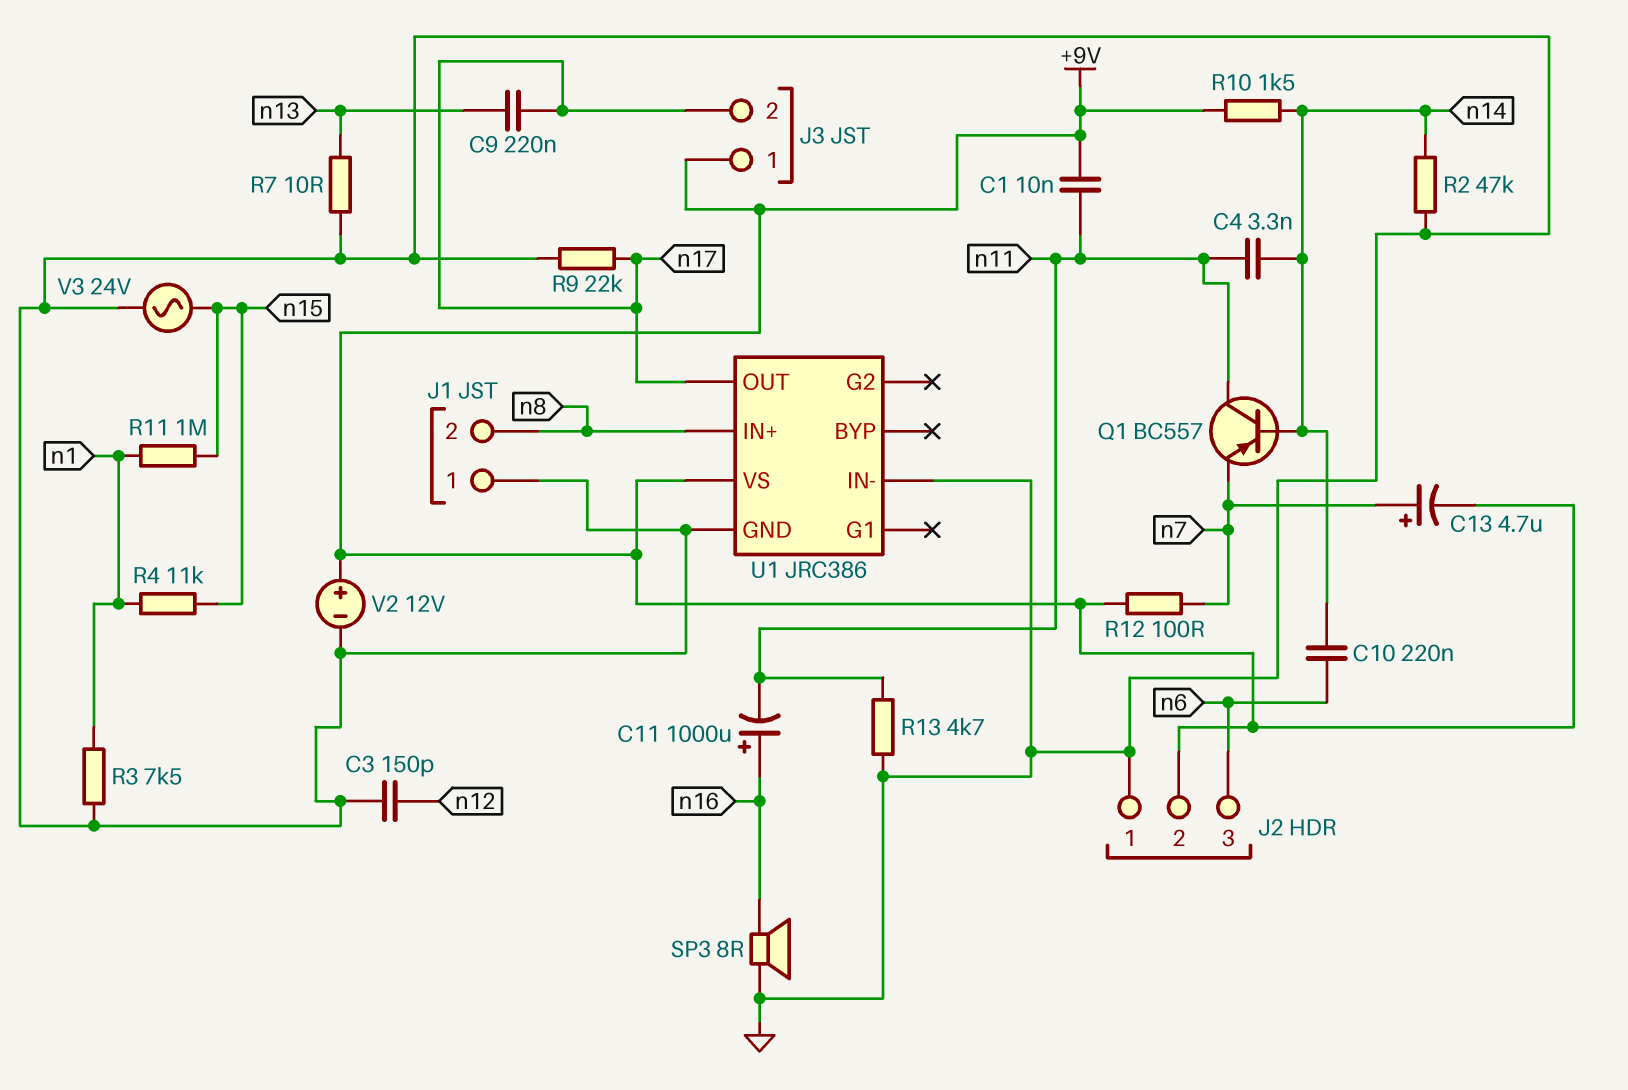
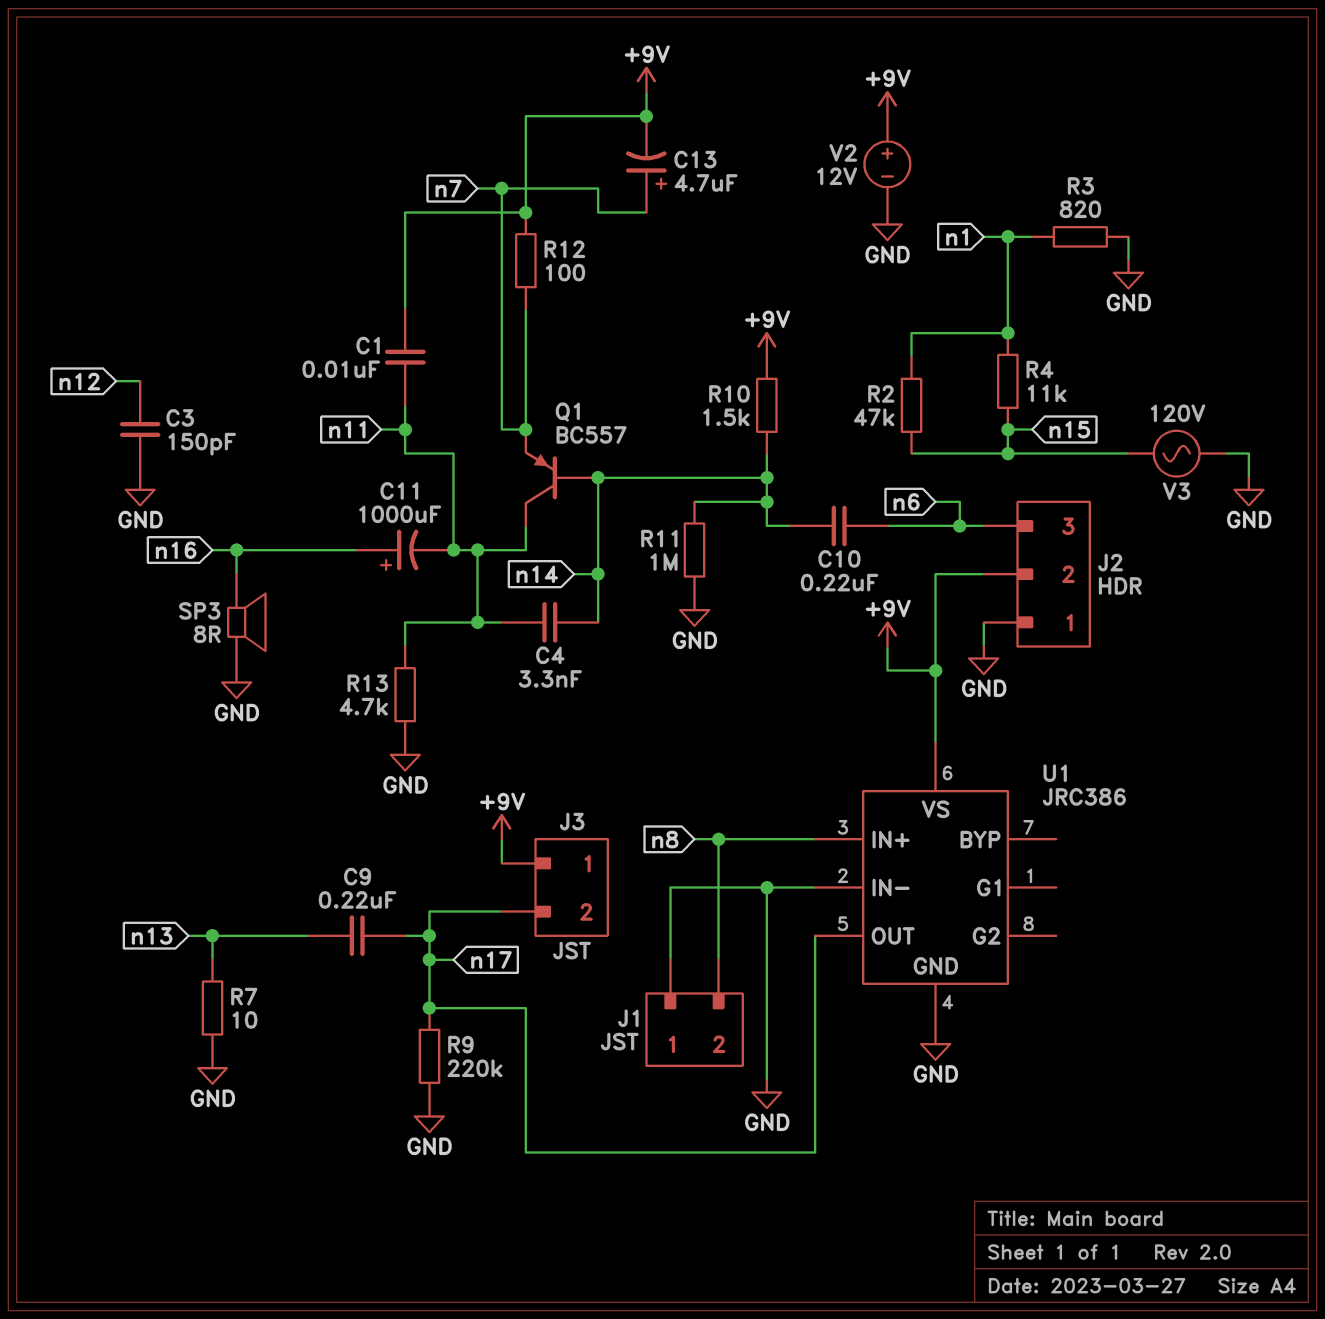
R2: 47k (GND, n14) -> 47k (n1, n15)
R3: 7.5k (GND, n1) -> 820 (GND, n1)
R9: 22k (GND, n17) -> 220k (GND, n17)
R11: 1M (n1, n15) -> 1M (GND, n14)
V3: AC 24V (GND, n15) -> AC 120V (GND, n15)

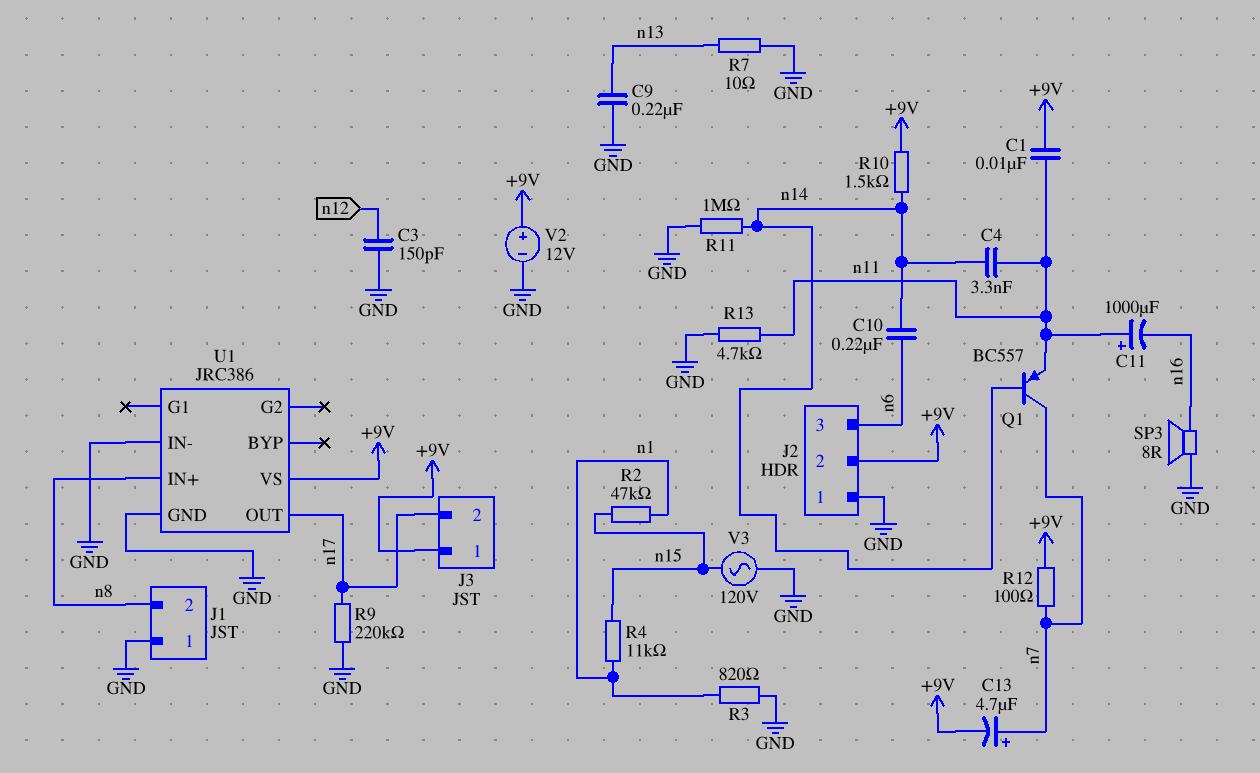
C9: 220nF (n13, n17) -> 220nF (GND, n13)
C11: 1000uF (plus n16, minus n11) -> 1000uF (plus n11, minus n16)
Q1: PNP BC557 (B n14, C n11, E n7) -> PNP BC557 (B n14, C n7, E n11)

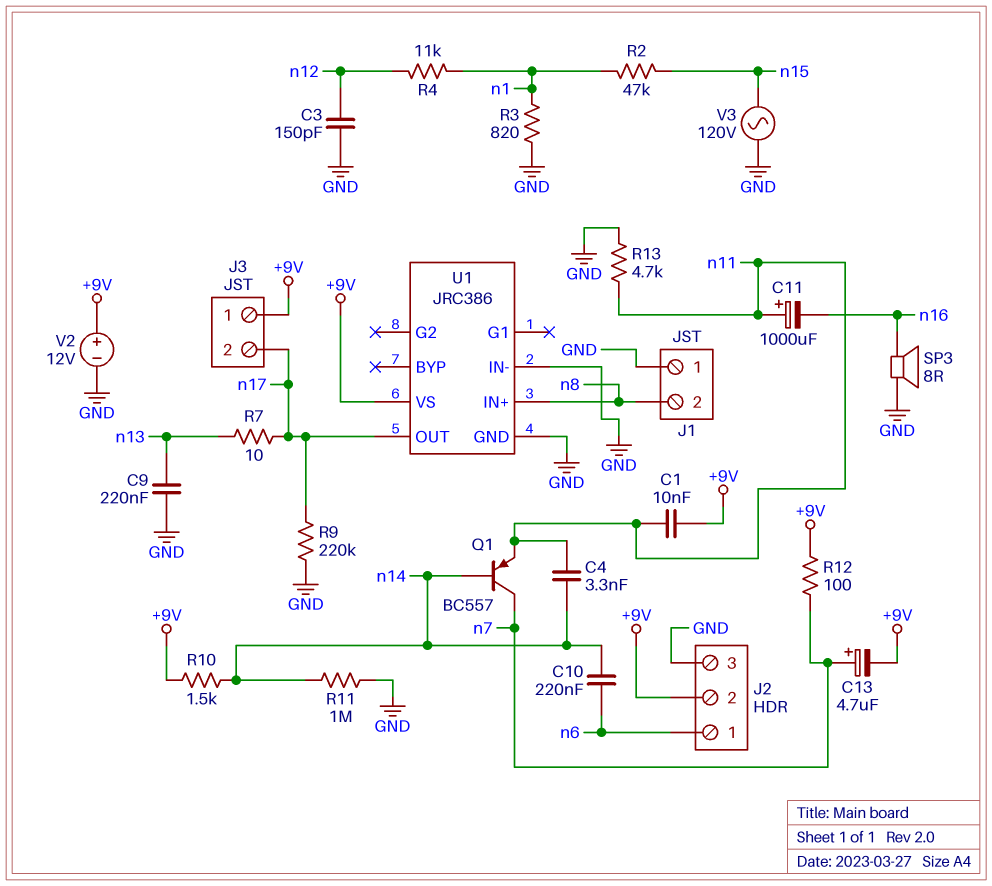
J2 pin 1: GND -> n6
J2 pin 3: n6 -> GND
R4: 11k (n1, n15) -> 11k (n1, n12)
R7: 10 (GND, n13) -> 10 (n13, n17)

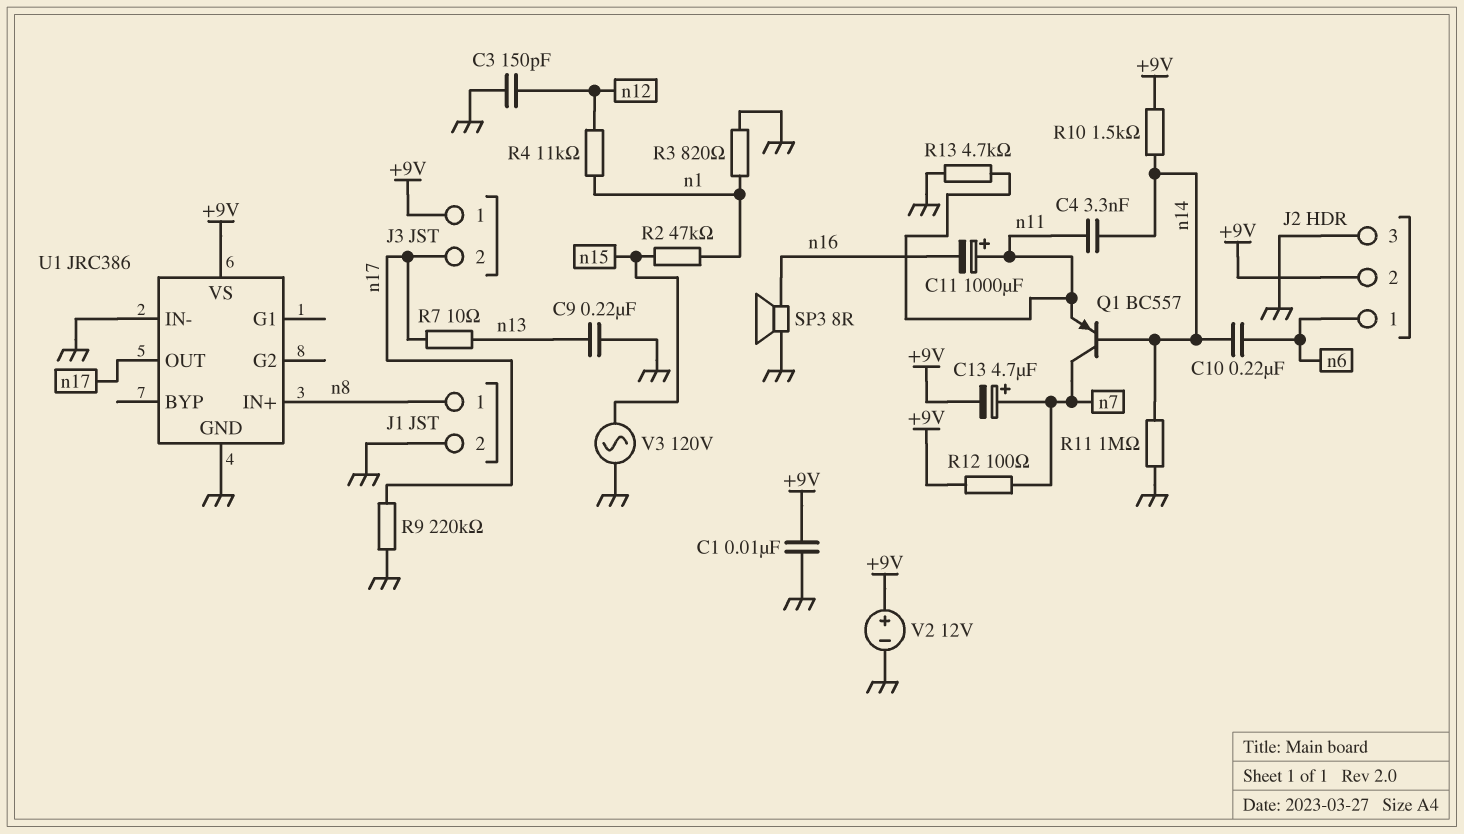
C1: 10nF (+9V, n11) -> 10nF (+9V, GND)
J1 pin 1: GND -> n8
J1 pin 2: n8 -> GND

